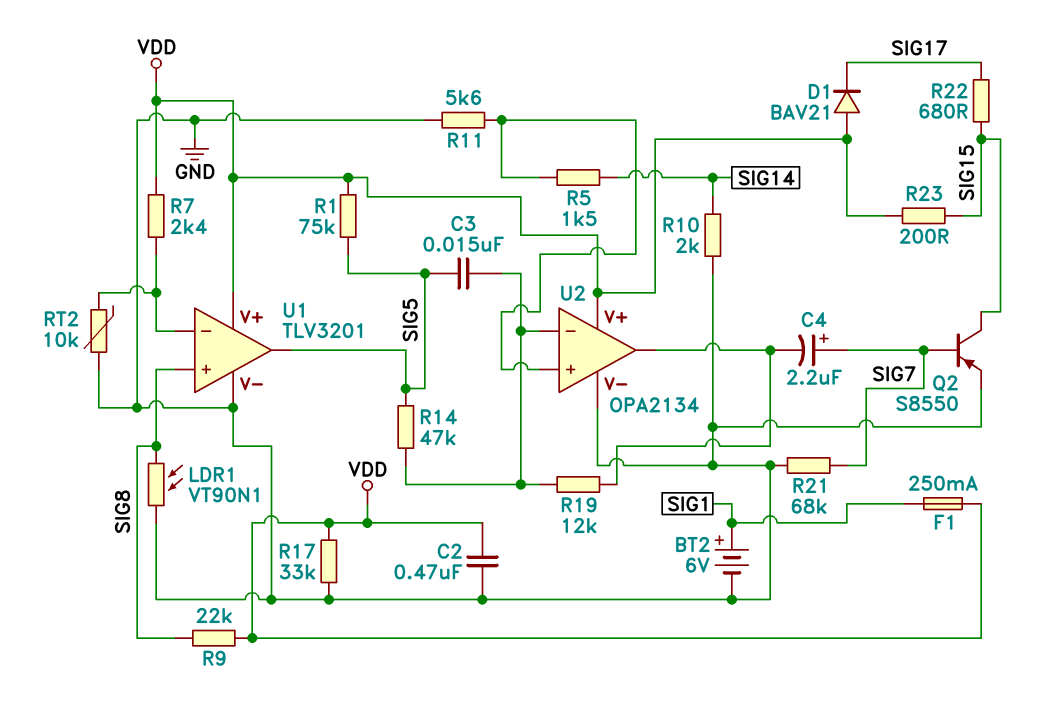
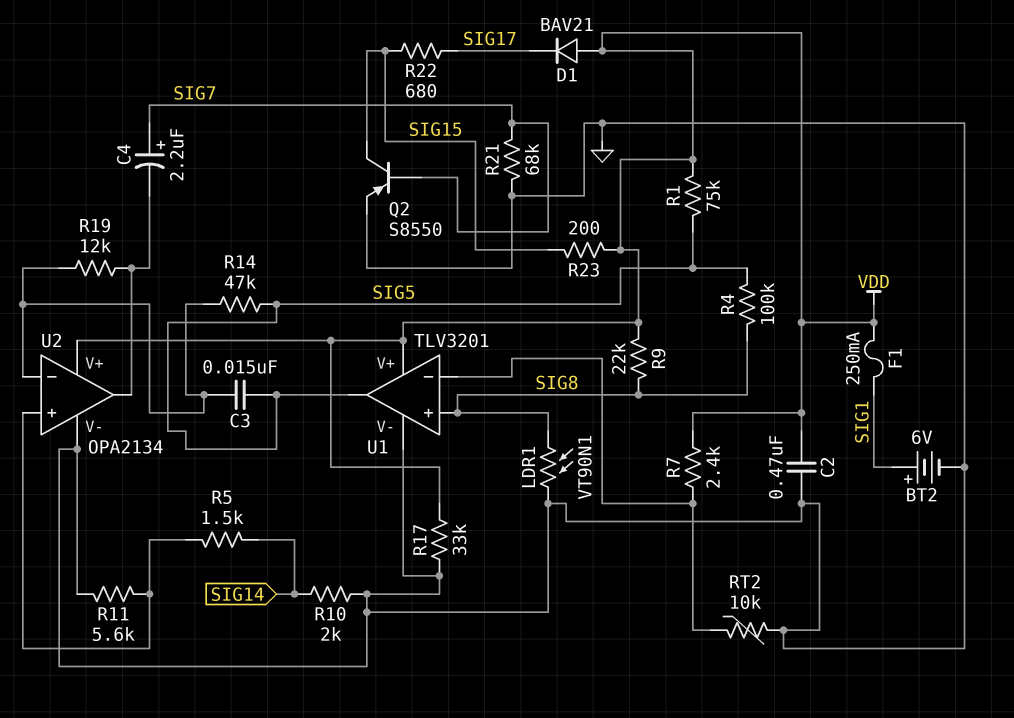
R4: none -> 100k (SIG5, SIG8)

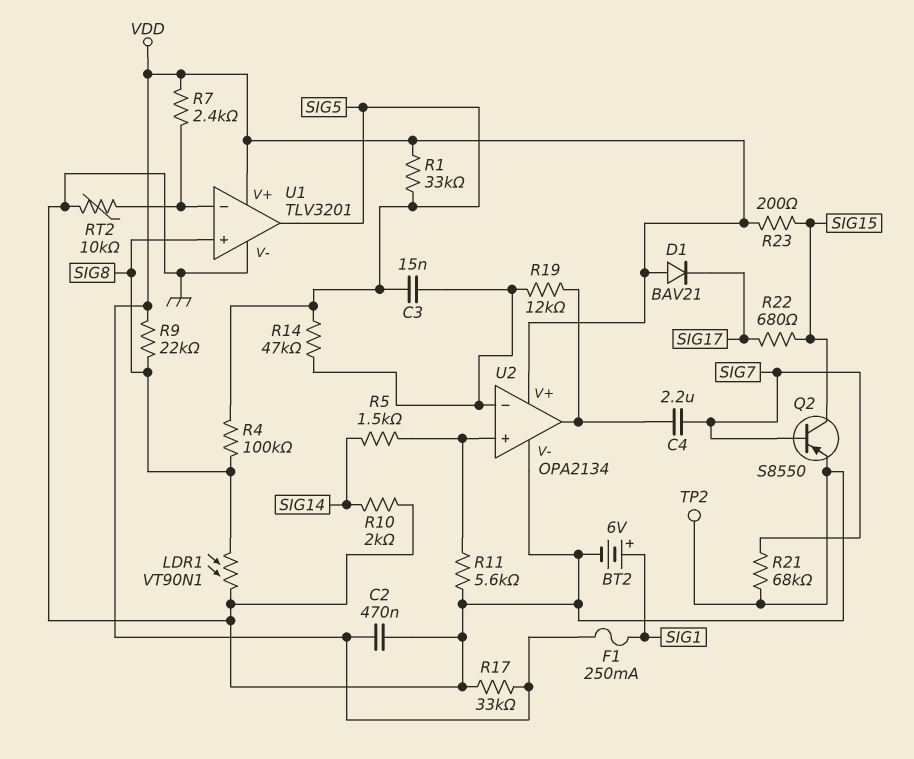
C4: 2.2uF (plus SIG7, minus U2/out) -> 2.2uF (SIG7, U2/out)
R1: 75k (SIG5, VDD) -> 33k (SIG5, VDD)
TP2: none -> test point (GND)

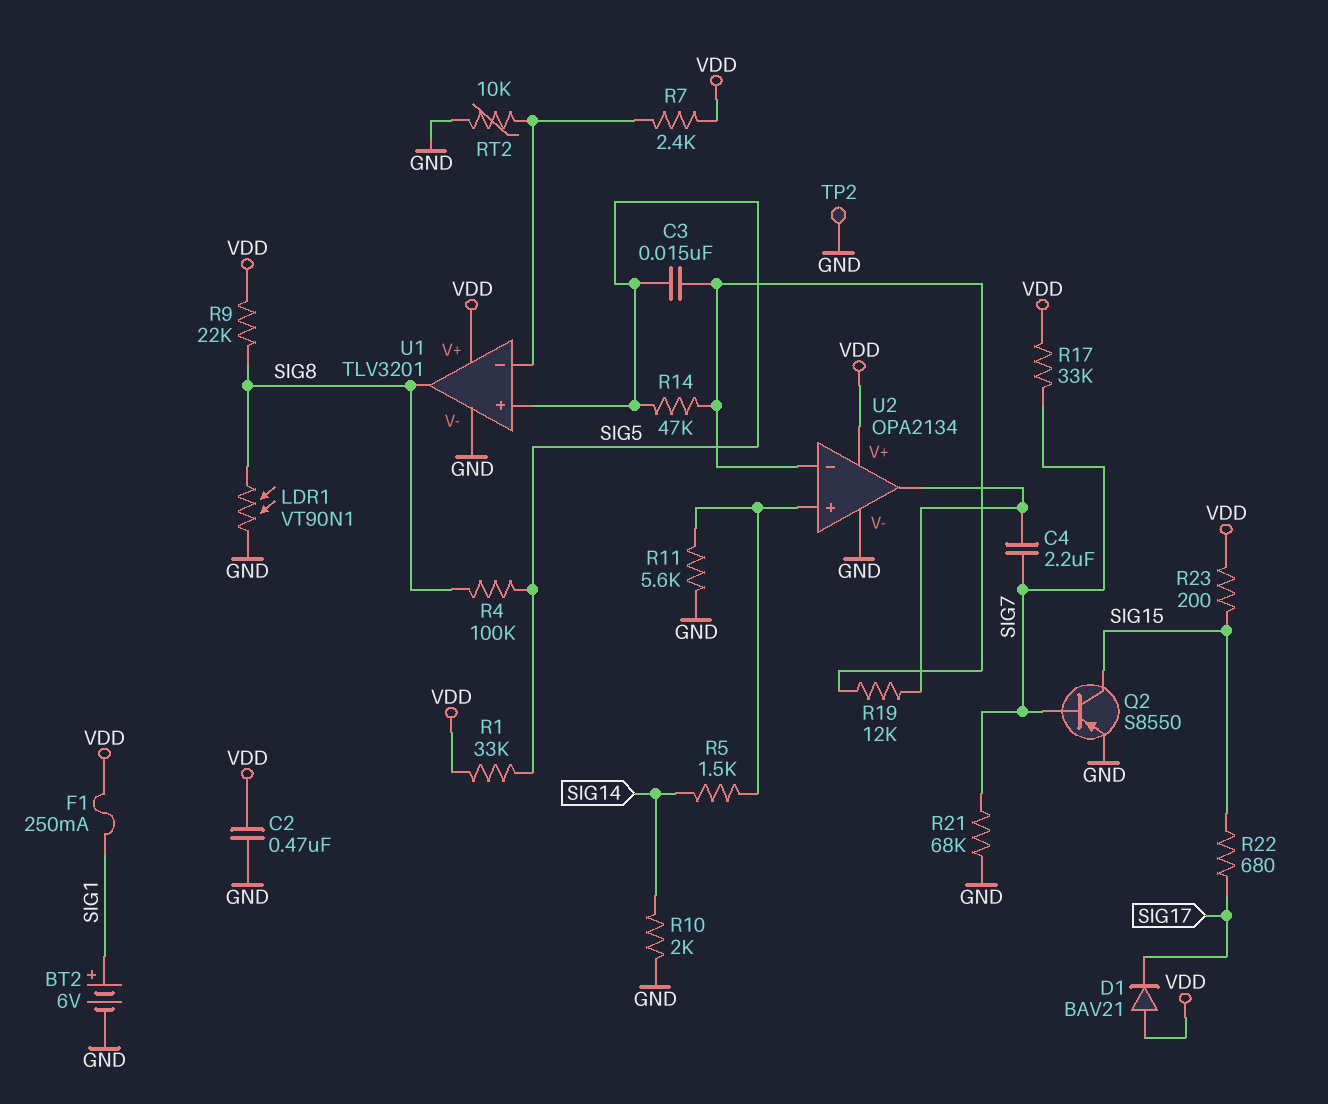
R17: 33k (GND, VDD) -> 33k (SIG7, VDD)
U1 pin in+: SIG8 -> SIG5
U1 pin out: SIG5 -> SIG8

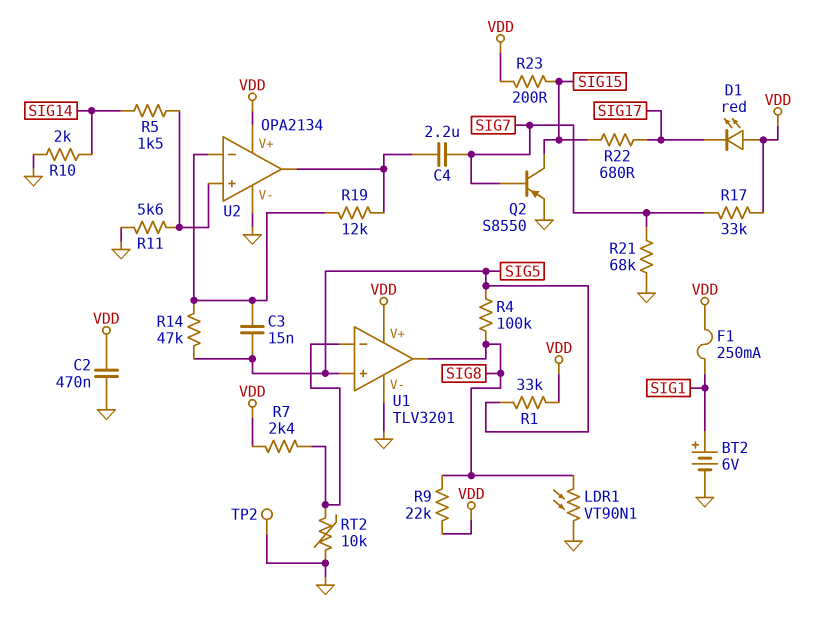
D1: diode BAV21 (A VDD, K SIG17) -> LED red (A VDD, K SIG17)

